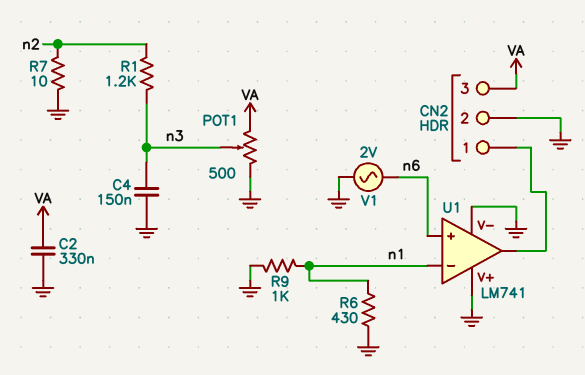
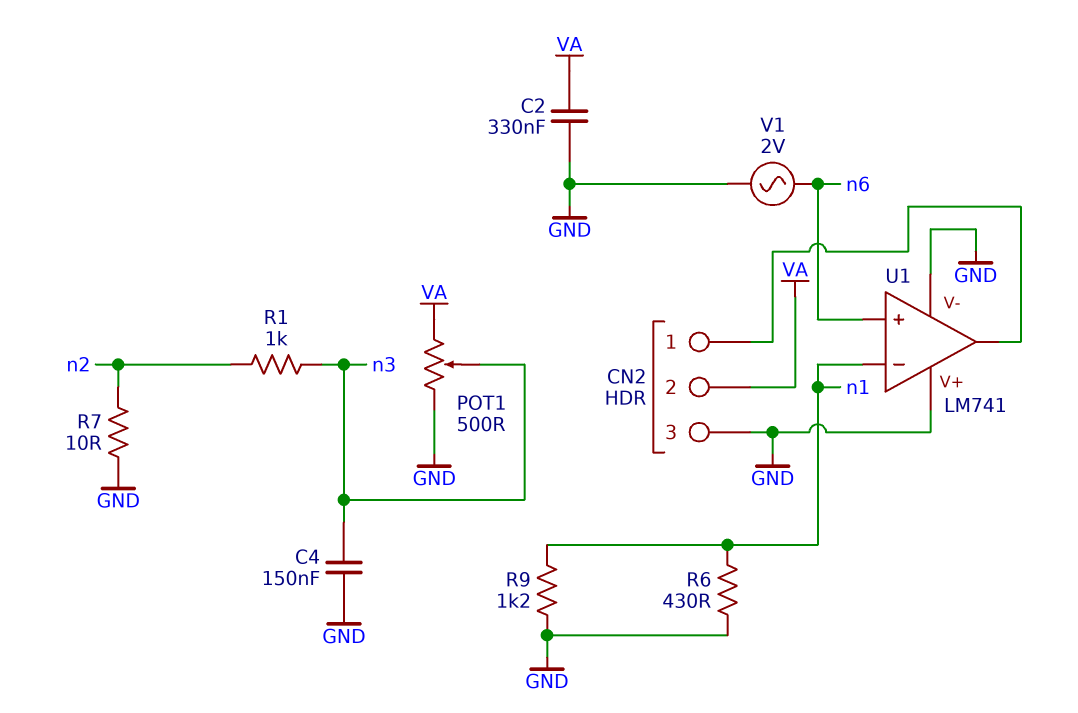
CN2 pin 2: GND -> VA
CN2 pin 3: VA -> GND
R1: 1.2k (n2, n3) -> 1k (n2, n3)
R9: 1k (GND, n1) -> 1.2k (GND, n1)

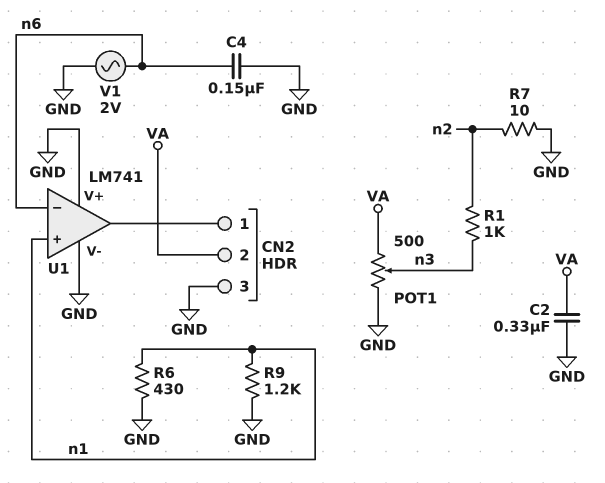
C4: 150nF (GND, n3) -> 150nF (GND, n6)
U1 pin in+: n6 -> n1
U1 pin in-: n1 -> n6

